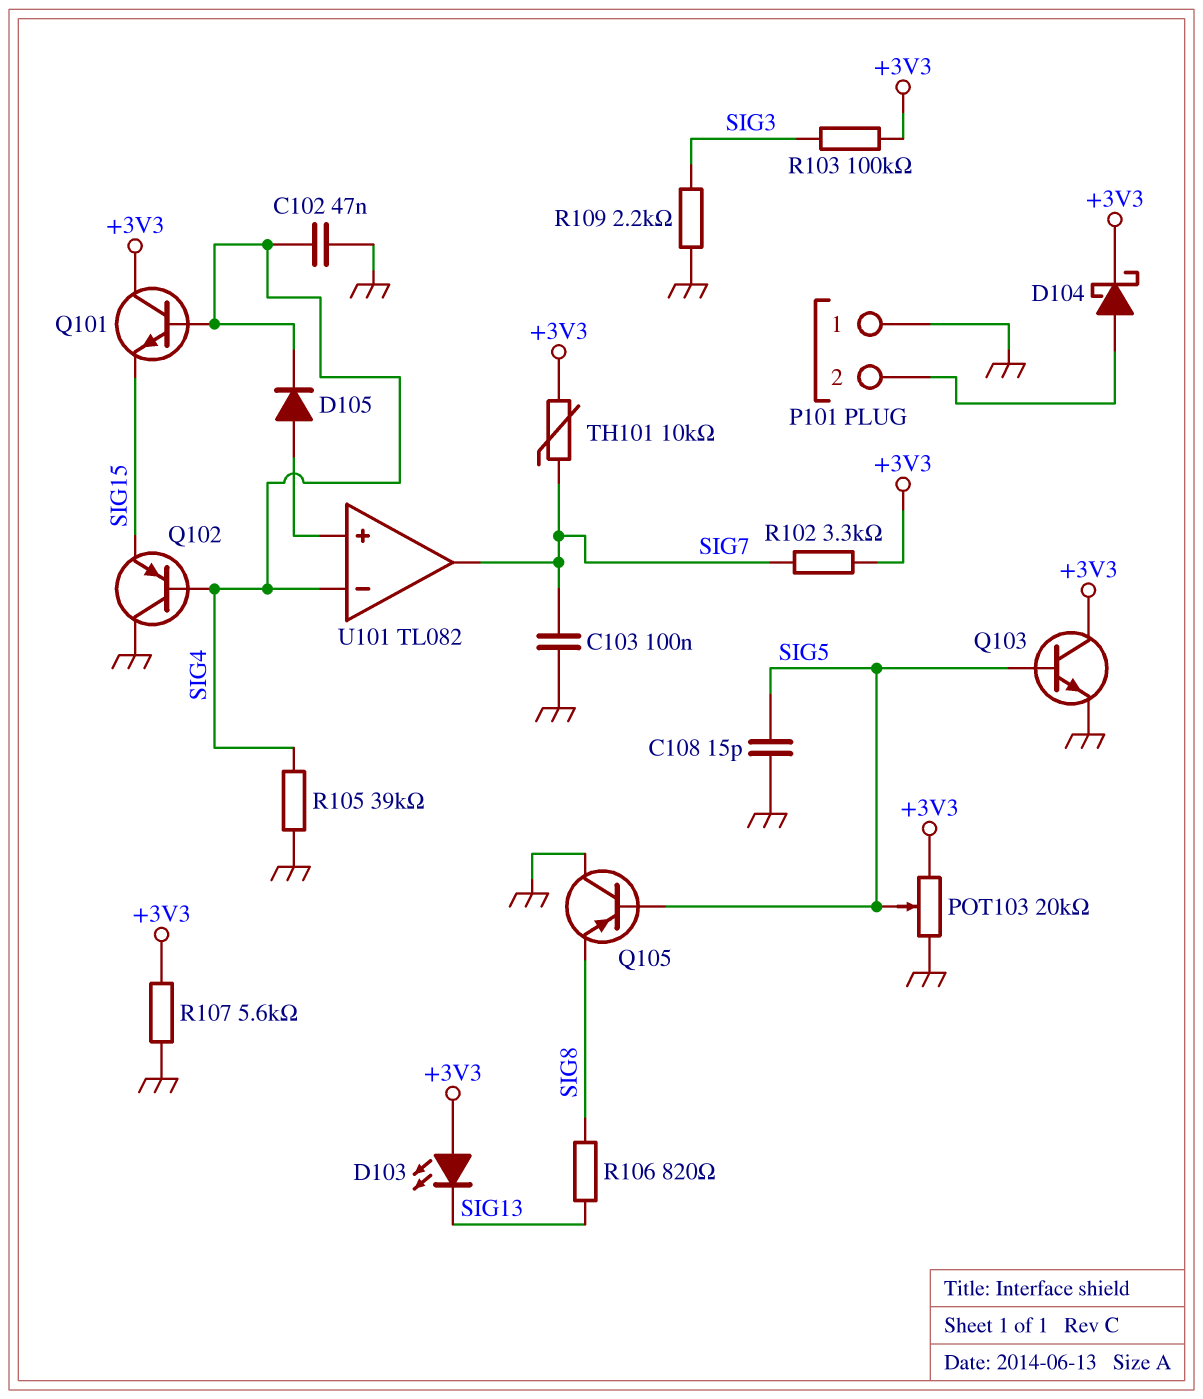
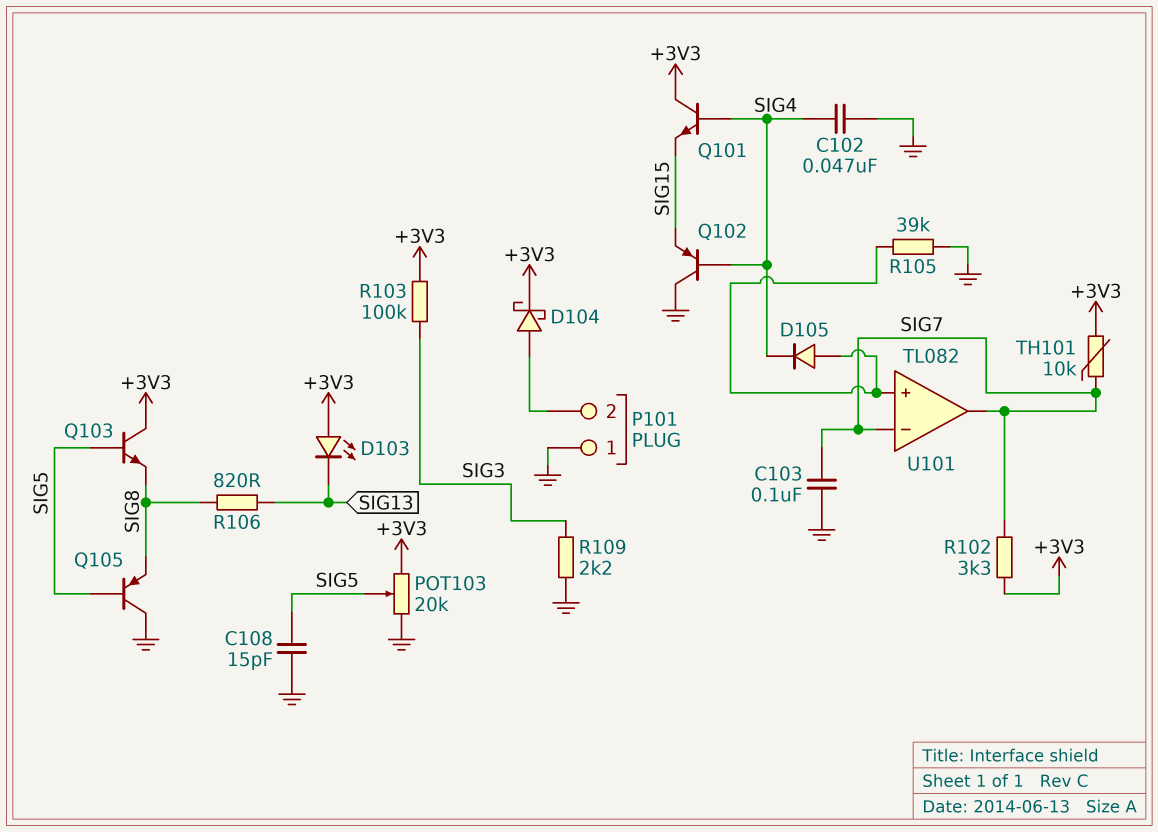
Q103: NPN (B SIG5, C +3V3, E GND) -> NPN (B SIG5, C +3V3, E SIG8)
R105: 39k (GND, SIG4) -> 39k (GND, U101/in+)
R107: 5.6k (+3V3, GND) -> none
U101 pin in-: SIG4 -> SIG7

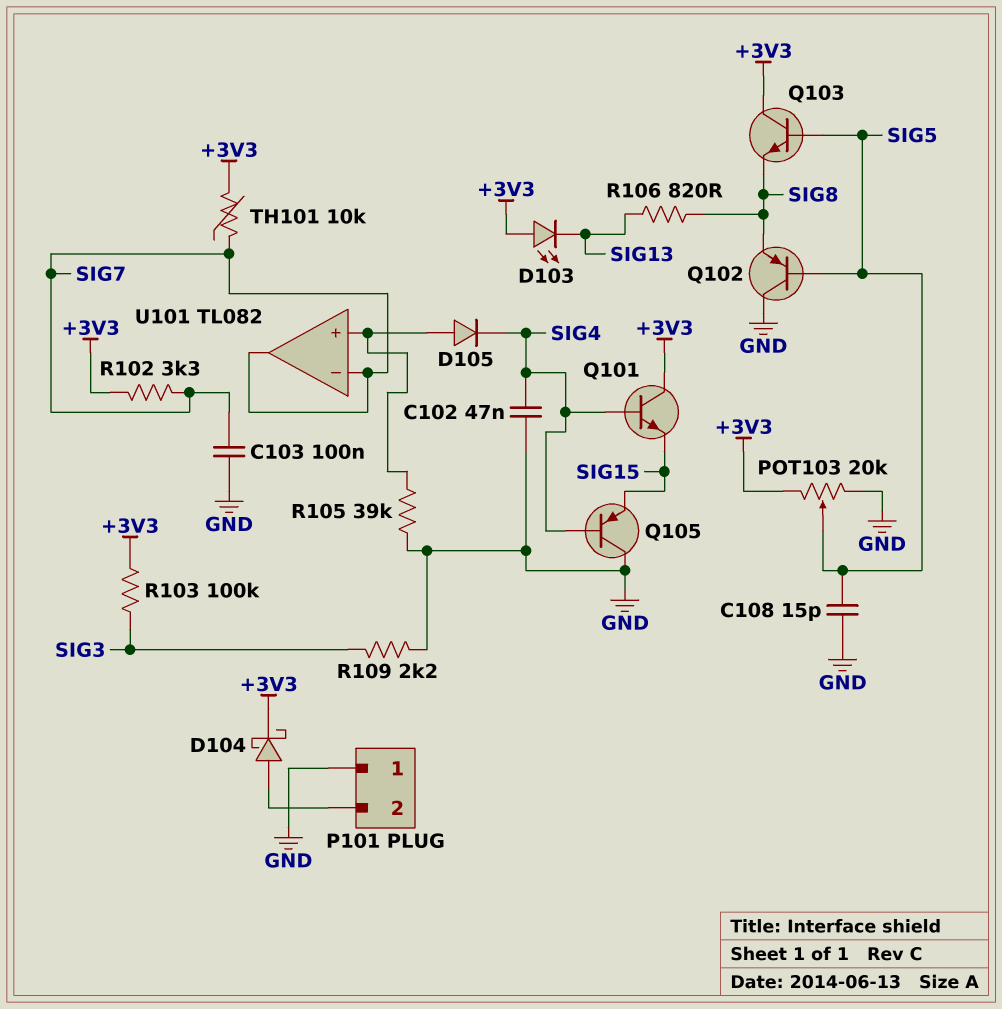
Q102: PNP (B SIG4, C GND, E SIG15) -> PNP (B SIG5, C GND, E SIG8)
Q105: PNP (B SIG5, C GND, E SIG8) -> PNP (B SIG4, C GND, E SIG15)

